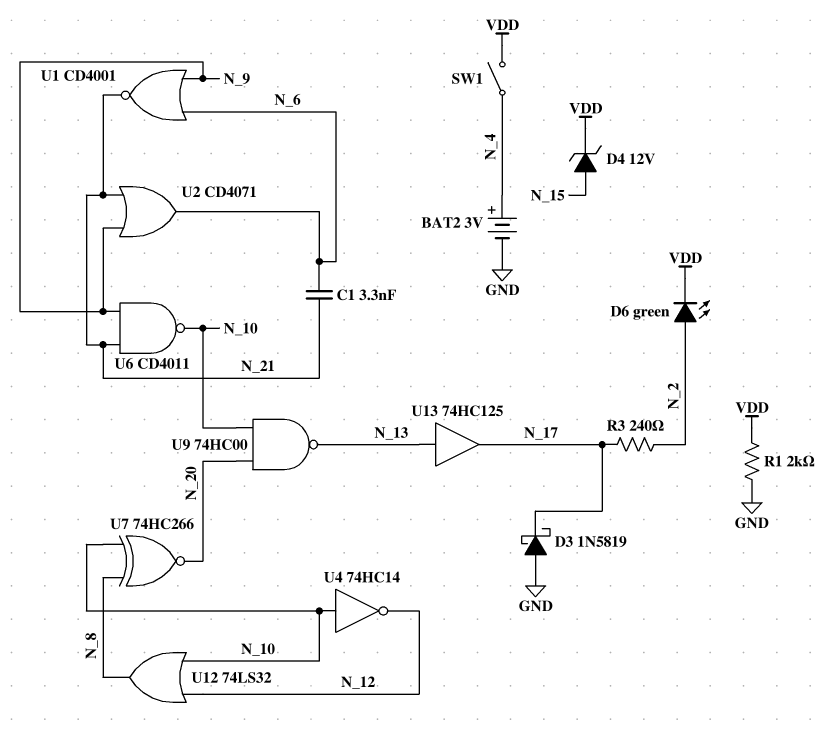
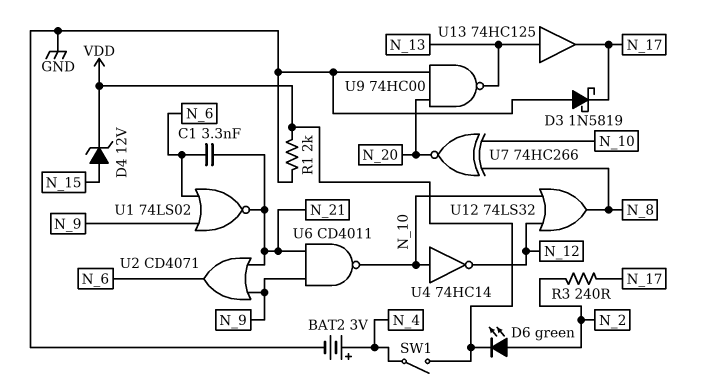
U1: NOR CD4001 (in N_6, in N_9, out N_21) -> NOR 74LS02 (in N_6, in N_9, out N_21)
U9: NAND 74HC00 (in N_10, in N_20, out N_13) -> NAND 74HC00 (in GND, in N_20, out N_13)

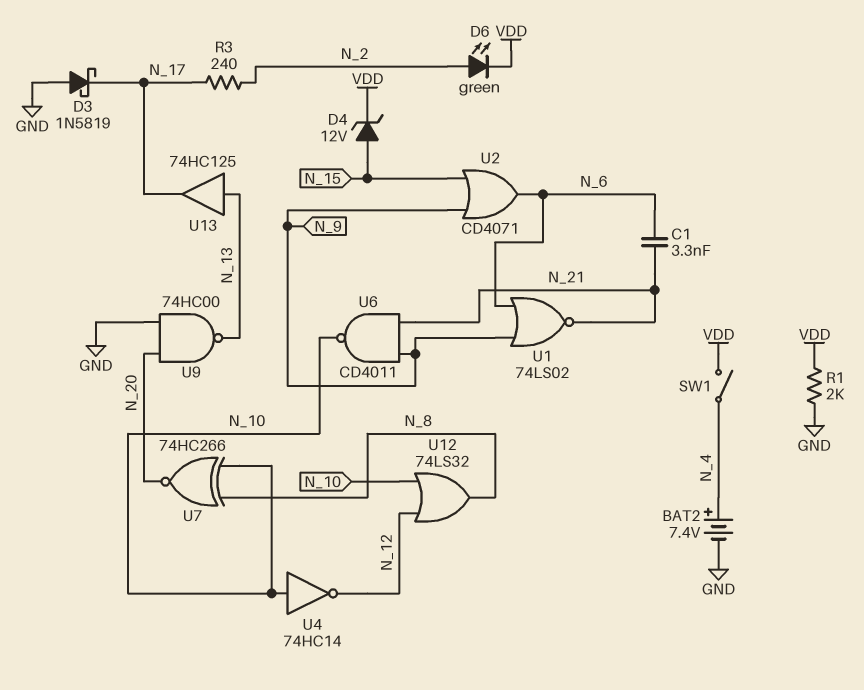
BAT2: 3V (plus N_4, minus GND) -> 7.4V (plus N_4, minus GND)
U2: OR CD4071 (in N_9, in N_21, out N_6) -> OR CD4071 (in N_9, in N_15, out N_6)

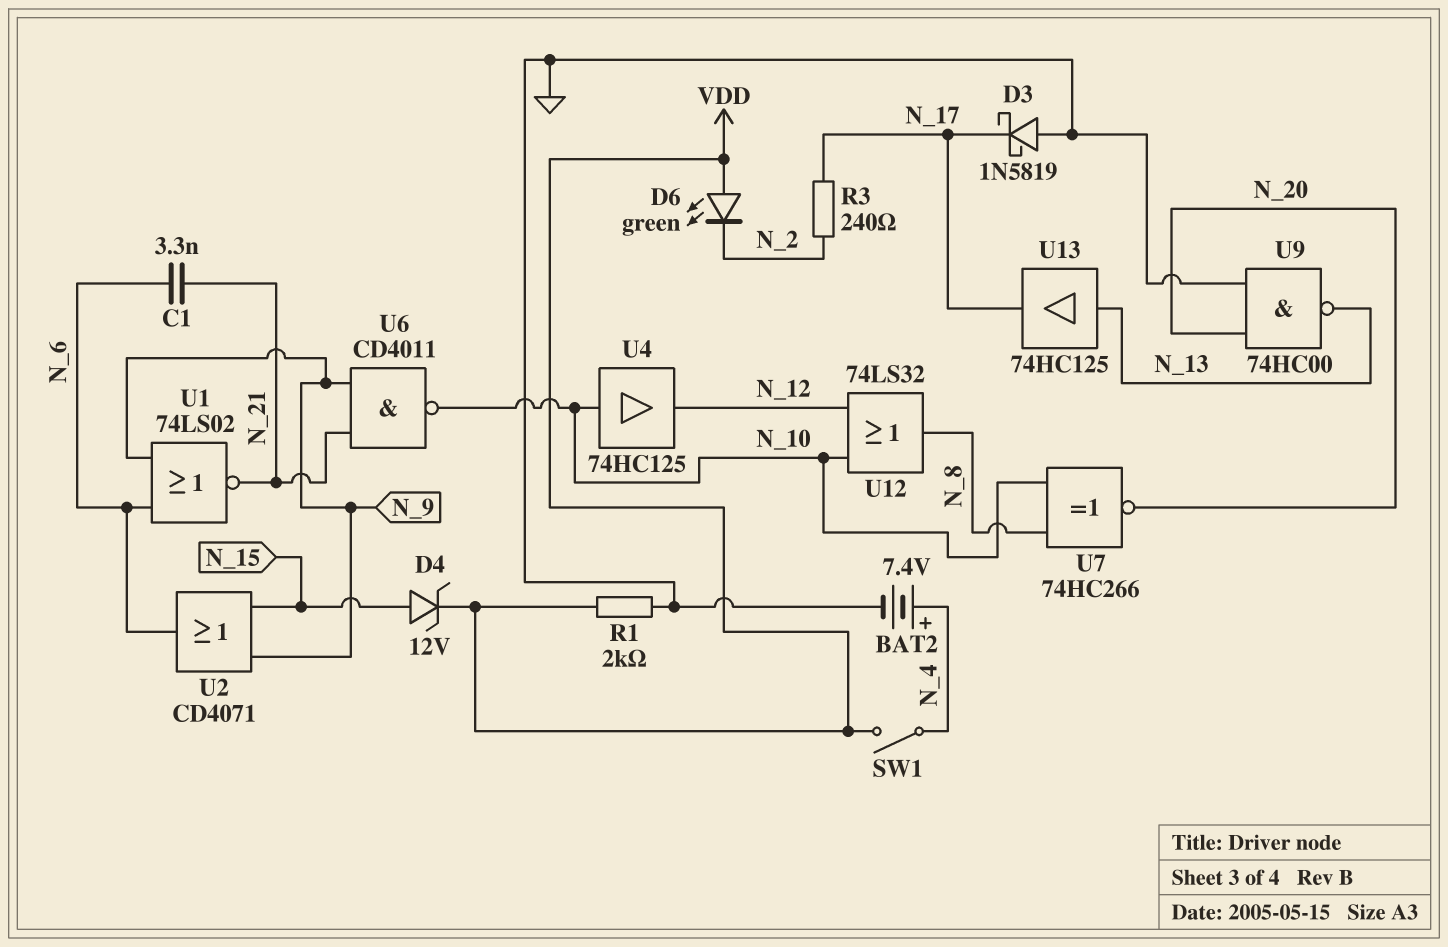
D6: LED green (A N_2, K VDD) -> LED green (A VDD, K N_2)
U4: NOT 74HC14 (in N_10, out N_12) -> buffer 74HC125 (in N_10, out N_12)

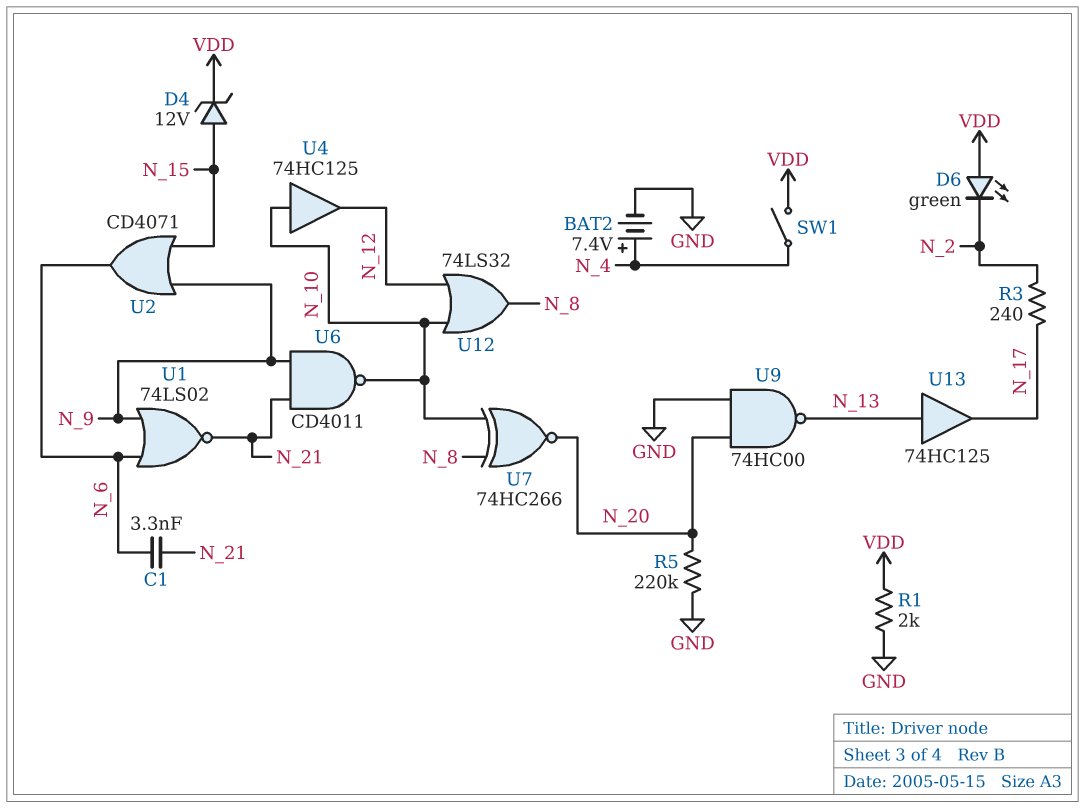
D3: schottky 1N5819 (A GND, K N_17) -> none
R5: none -> 220k (GND, N_20)

